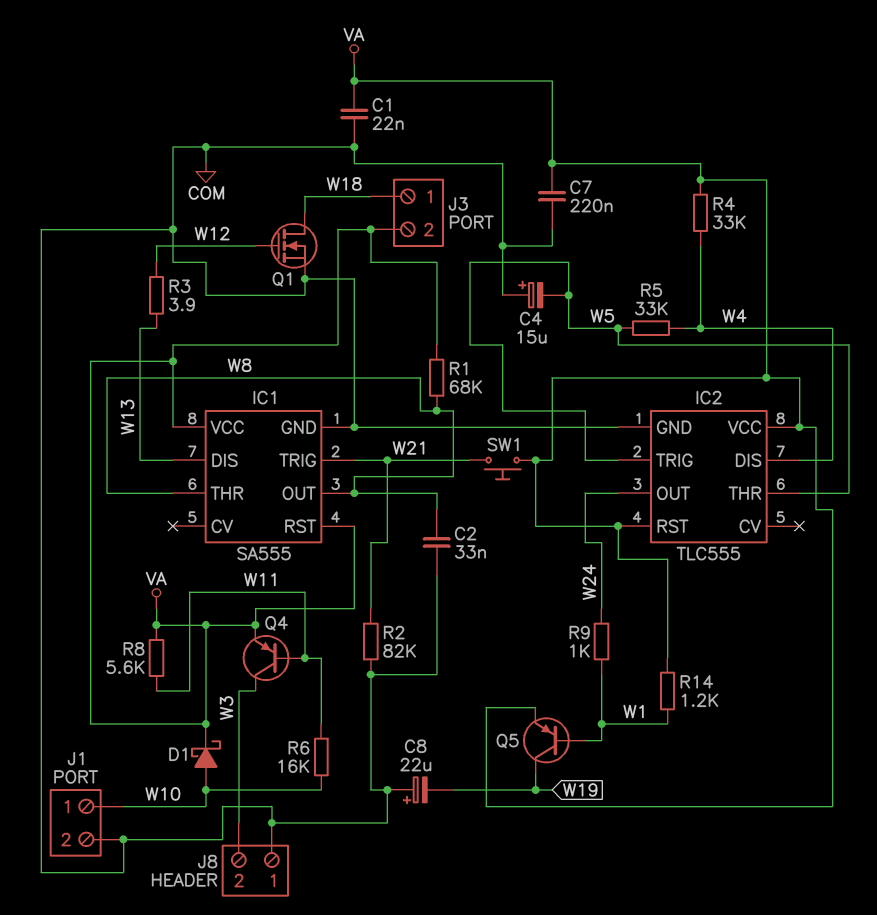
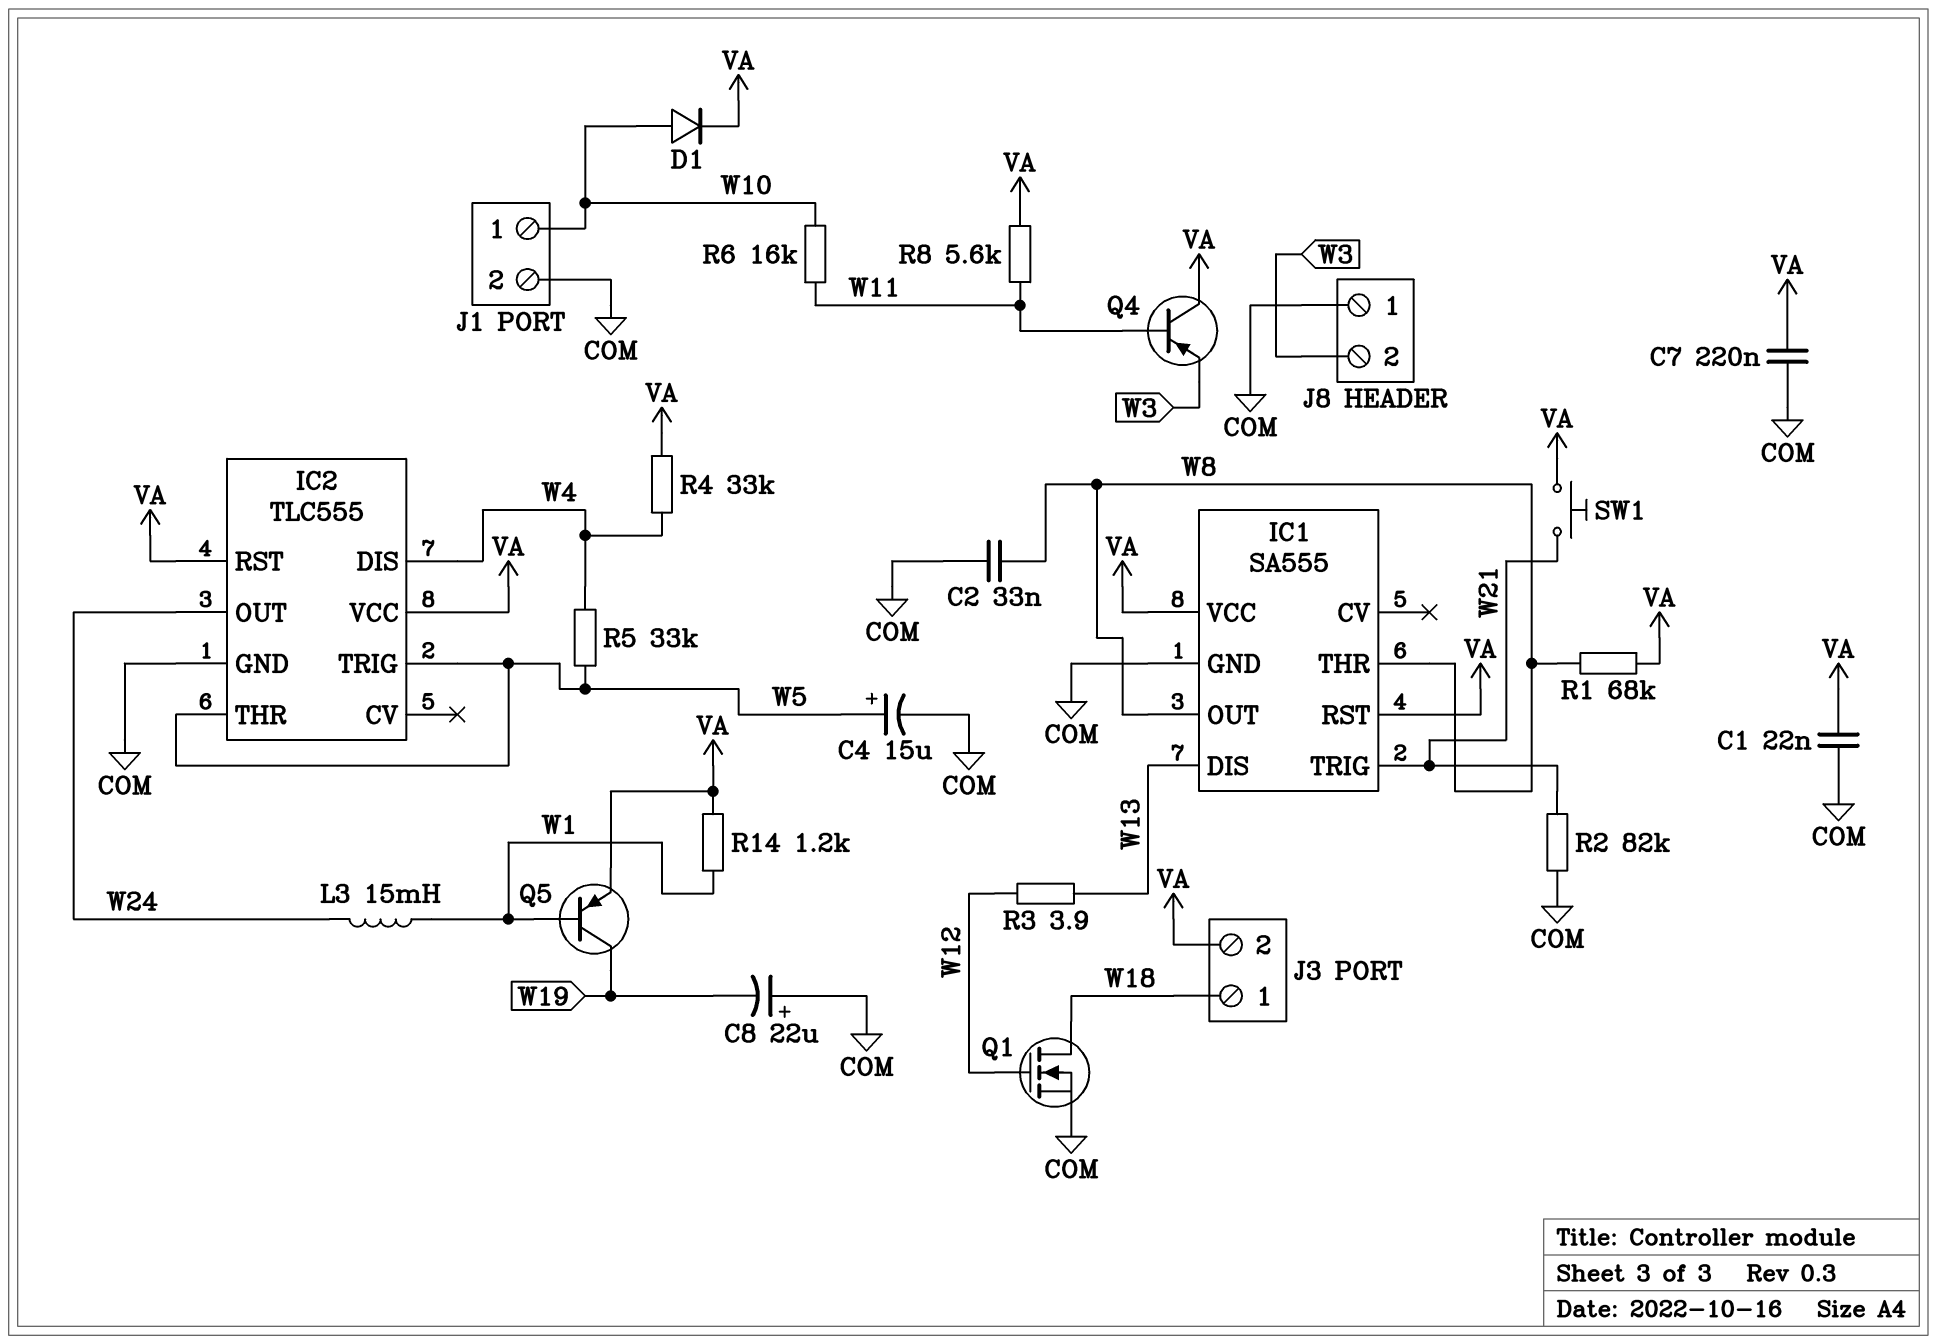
C4: 15uF (plus COM, minus W5) -> 15uF (plus W5, minus COM)
D1: schottky (A W10, K VA) -> diode (A W10, K VA)
L3: none -> 15mH (W1, W24)
Q4: PNP (B W11, C W3, E VA) -> PNP (B W11, C VA, E W3)
R9: 1k (W1, W24) -> none

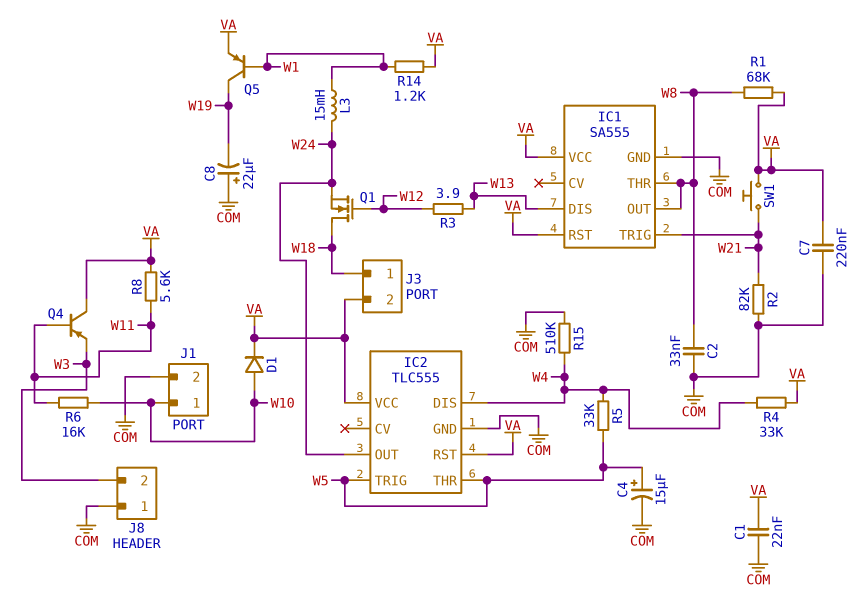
Q1: NMOS (G W12, D W18, S COM) -> NMOS (G W12, D W18, S W24)
R15: none -> 510k (COM, W4)

